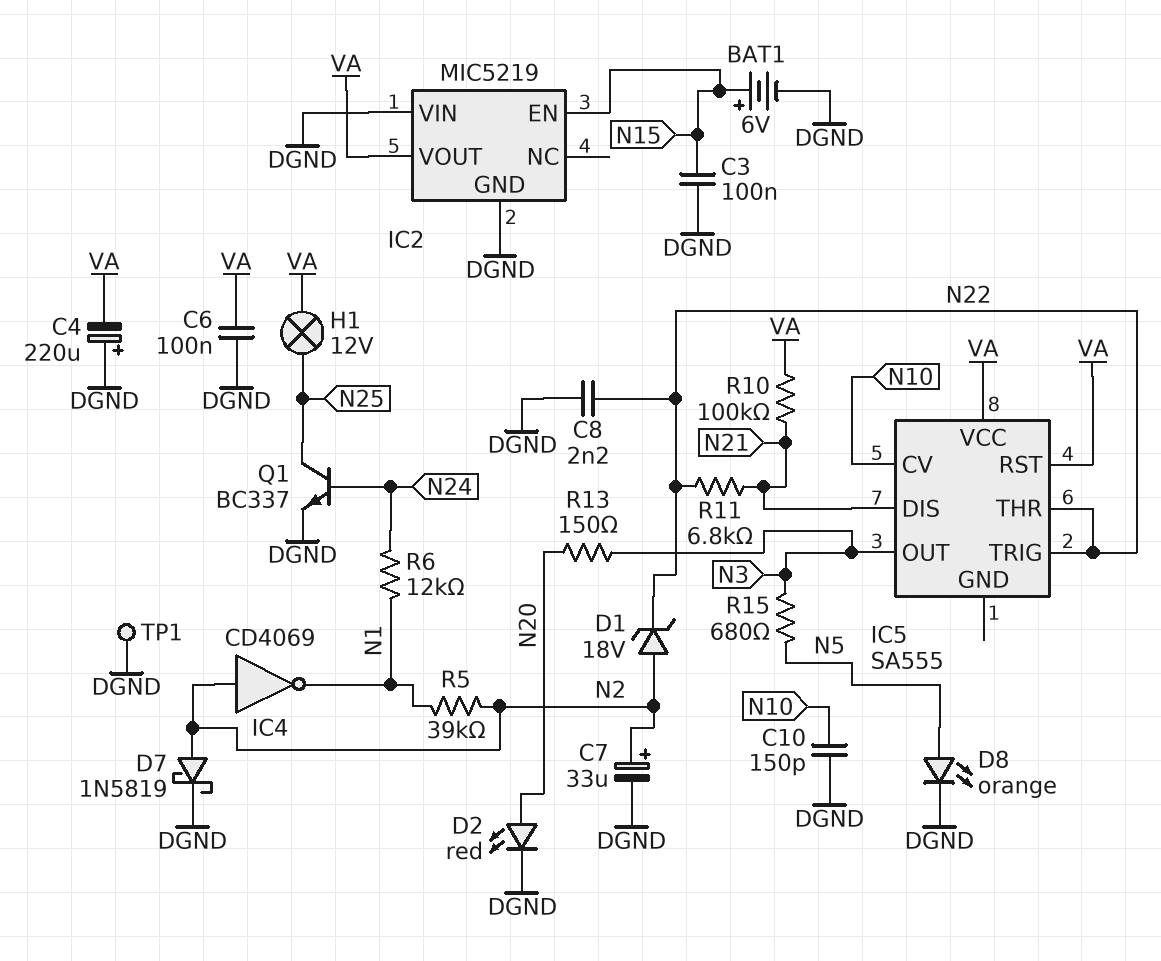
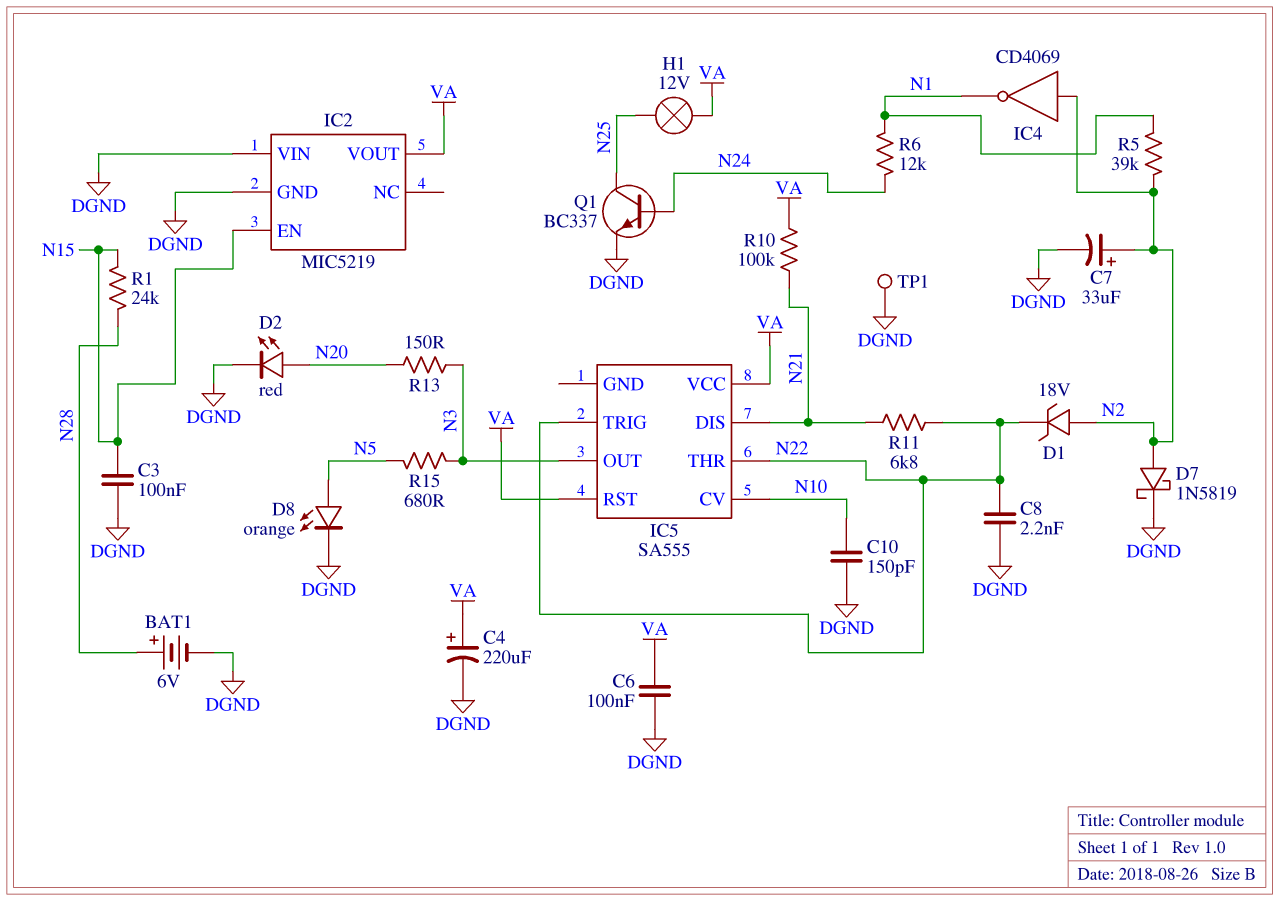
BAT1: 6V (plus N15, minus DGND) -> 6V (plus N28, minus DGND)
C4: 220uF (plus DGND, minus VA) -> 220uF (plus VA, minus DGND)
R1: none -> 24k (N15, N28)

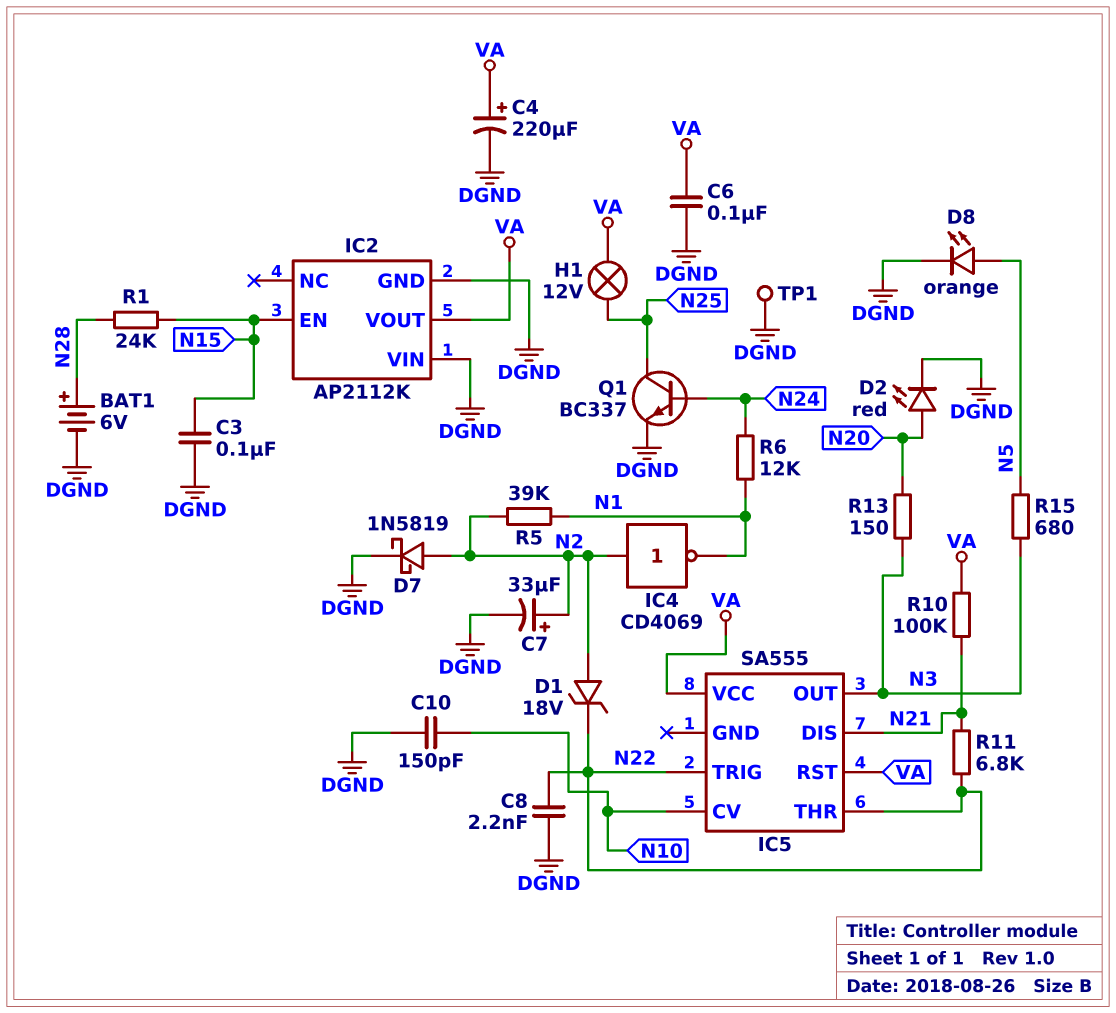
IC2: MIC5219 -> AP2112K

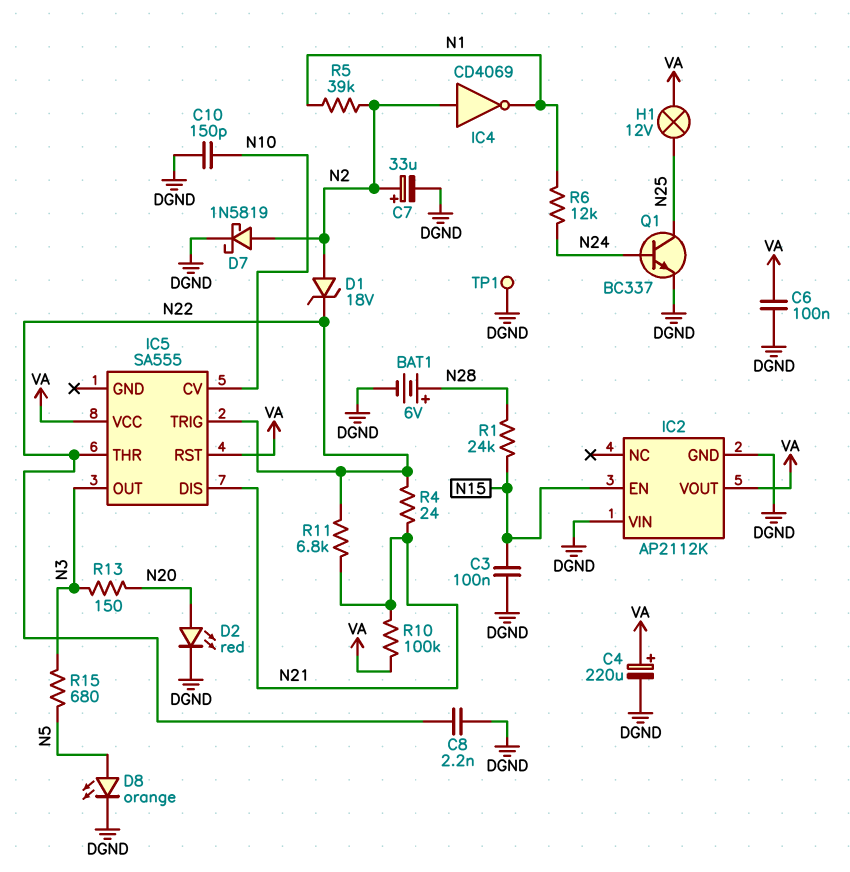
R4: none -> 24 (N21, N22)

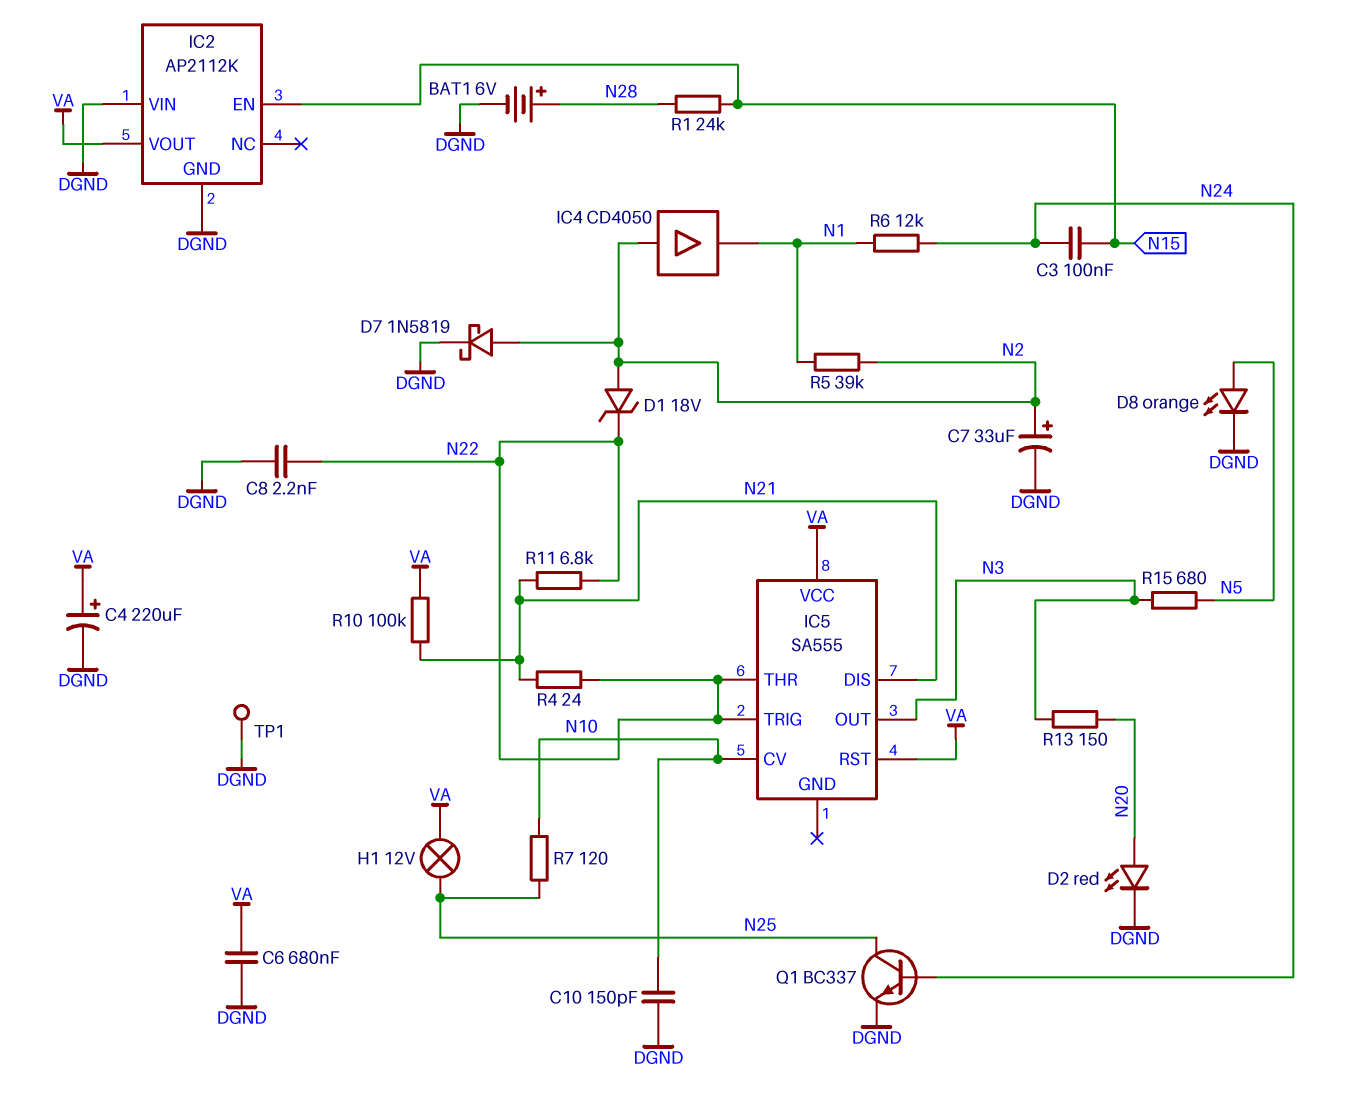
C3: 100nF (DGND, N15) -> 100nF (N15, N24)
C6: 100nF (DGND, VA) -> 680nF (DGND, VA)
IC4: NOT CD4069 (in N2, out N1) -> buffer CD4050 (in N2, out N1)
R7: none -> 120 (N10, N25)

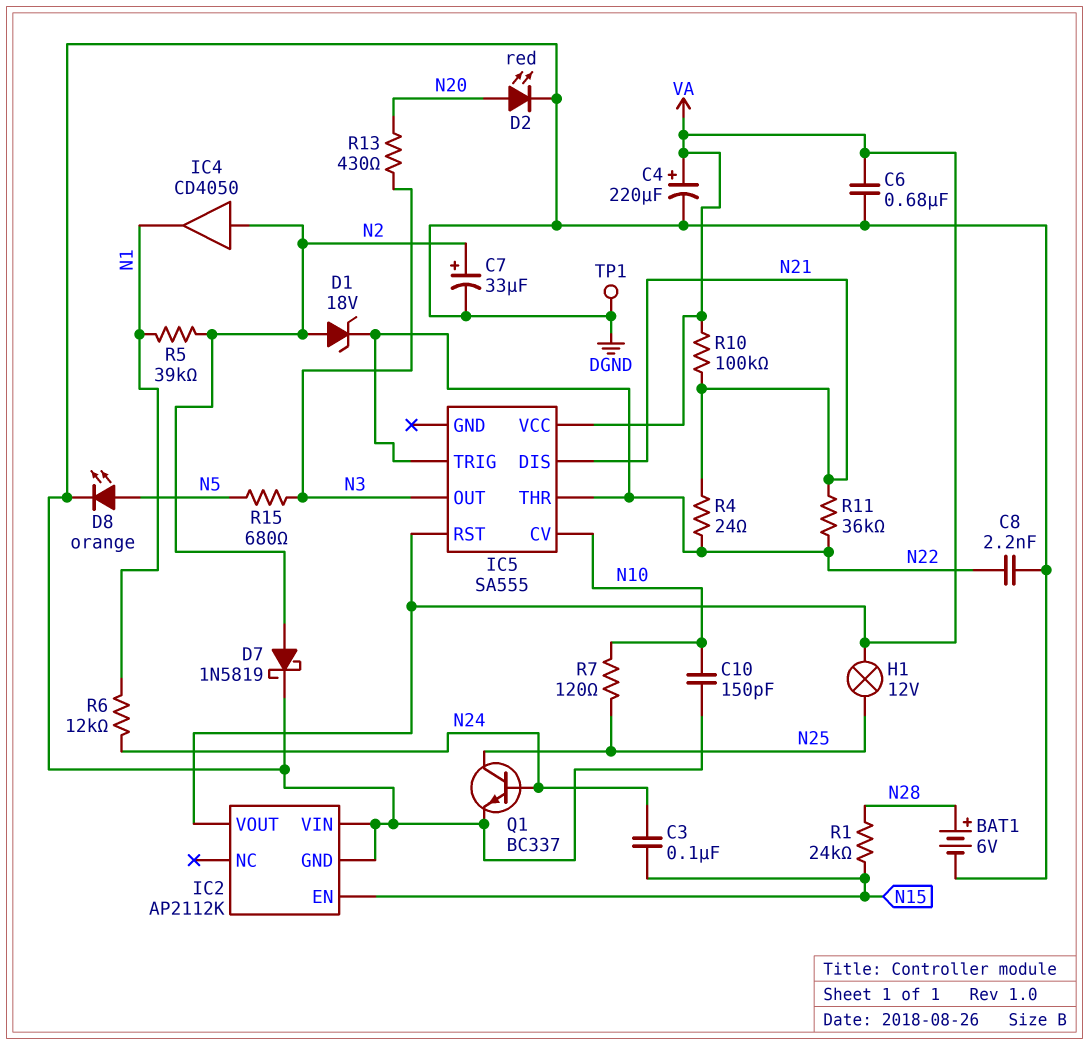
R11: 6.8k (N21, N22) -> 36k (N21, N22)
R13: 150 (N3, N20) -> 430 (N3, N20)

